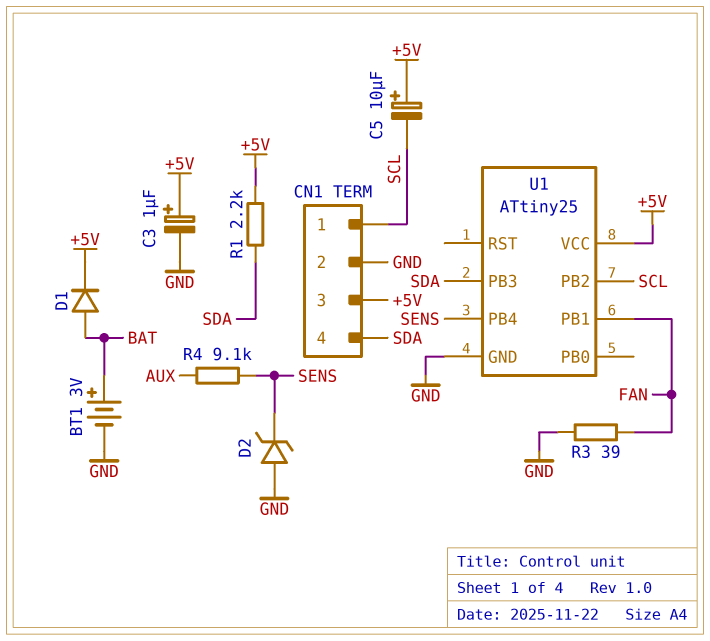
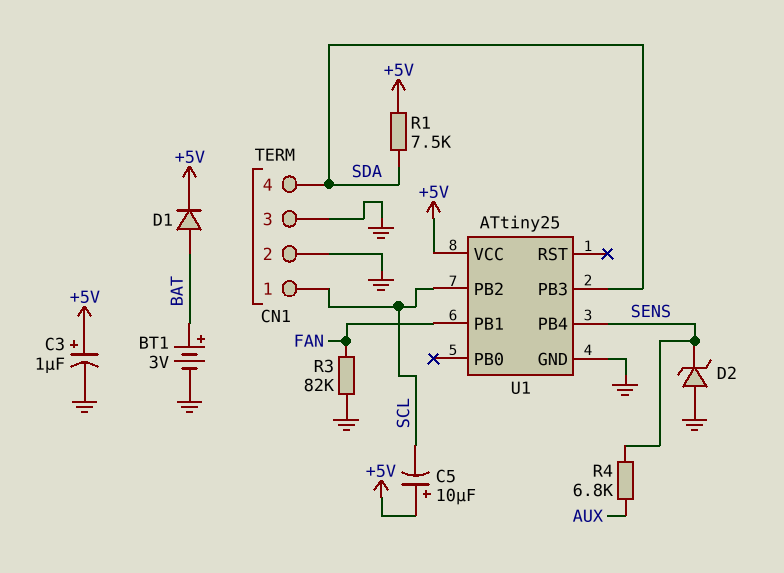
CN1 pin 3: +5V -> GND
R1: 2.2k (+5V, SDA) -> 7.5k (+5V, SDA)
R3: 39 (FAN, GND) -> 82k (FAN, GND)
R4: 9.1k (AUX, SENS) -> 6.8k (AUX, SENS)

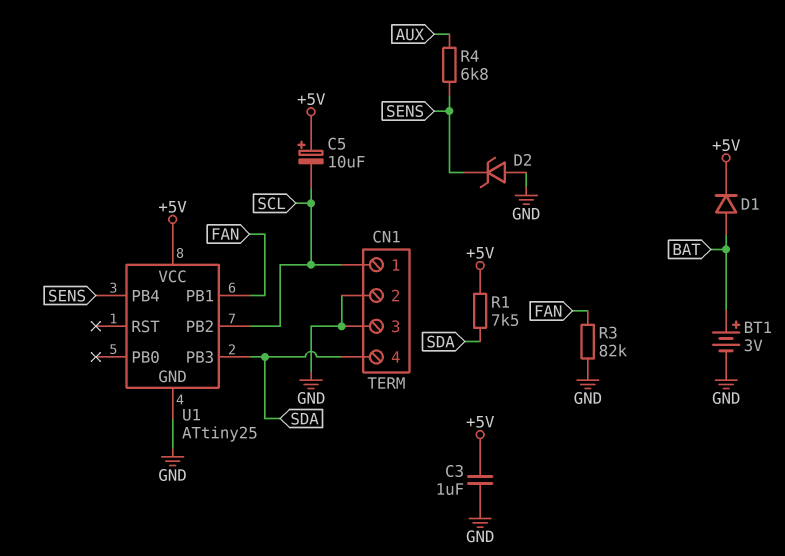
C3: 1uF (plus +5V, minus GND) -> 1uF (+5V, GND)

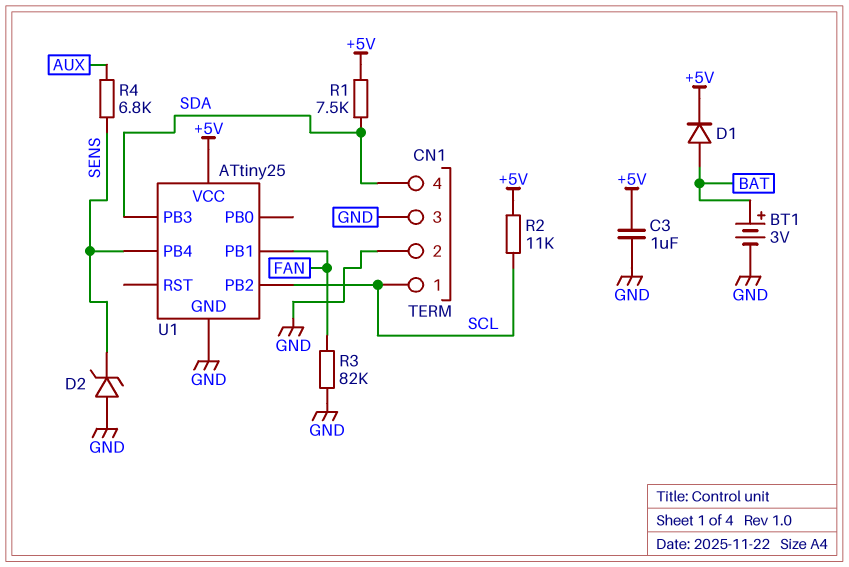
C5: 10uF (plus +5V, minus SCL) -> none
R2: none -> 11k (+5V, SCL)

